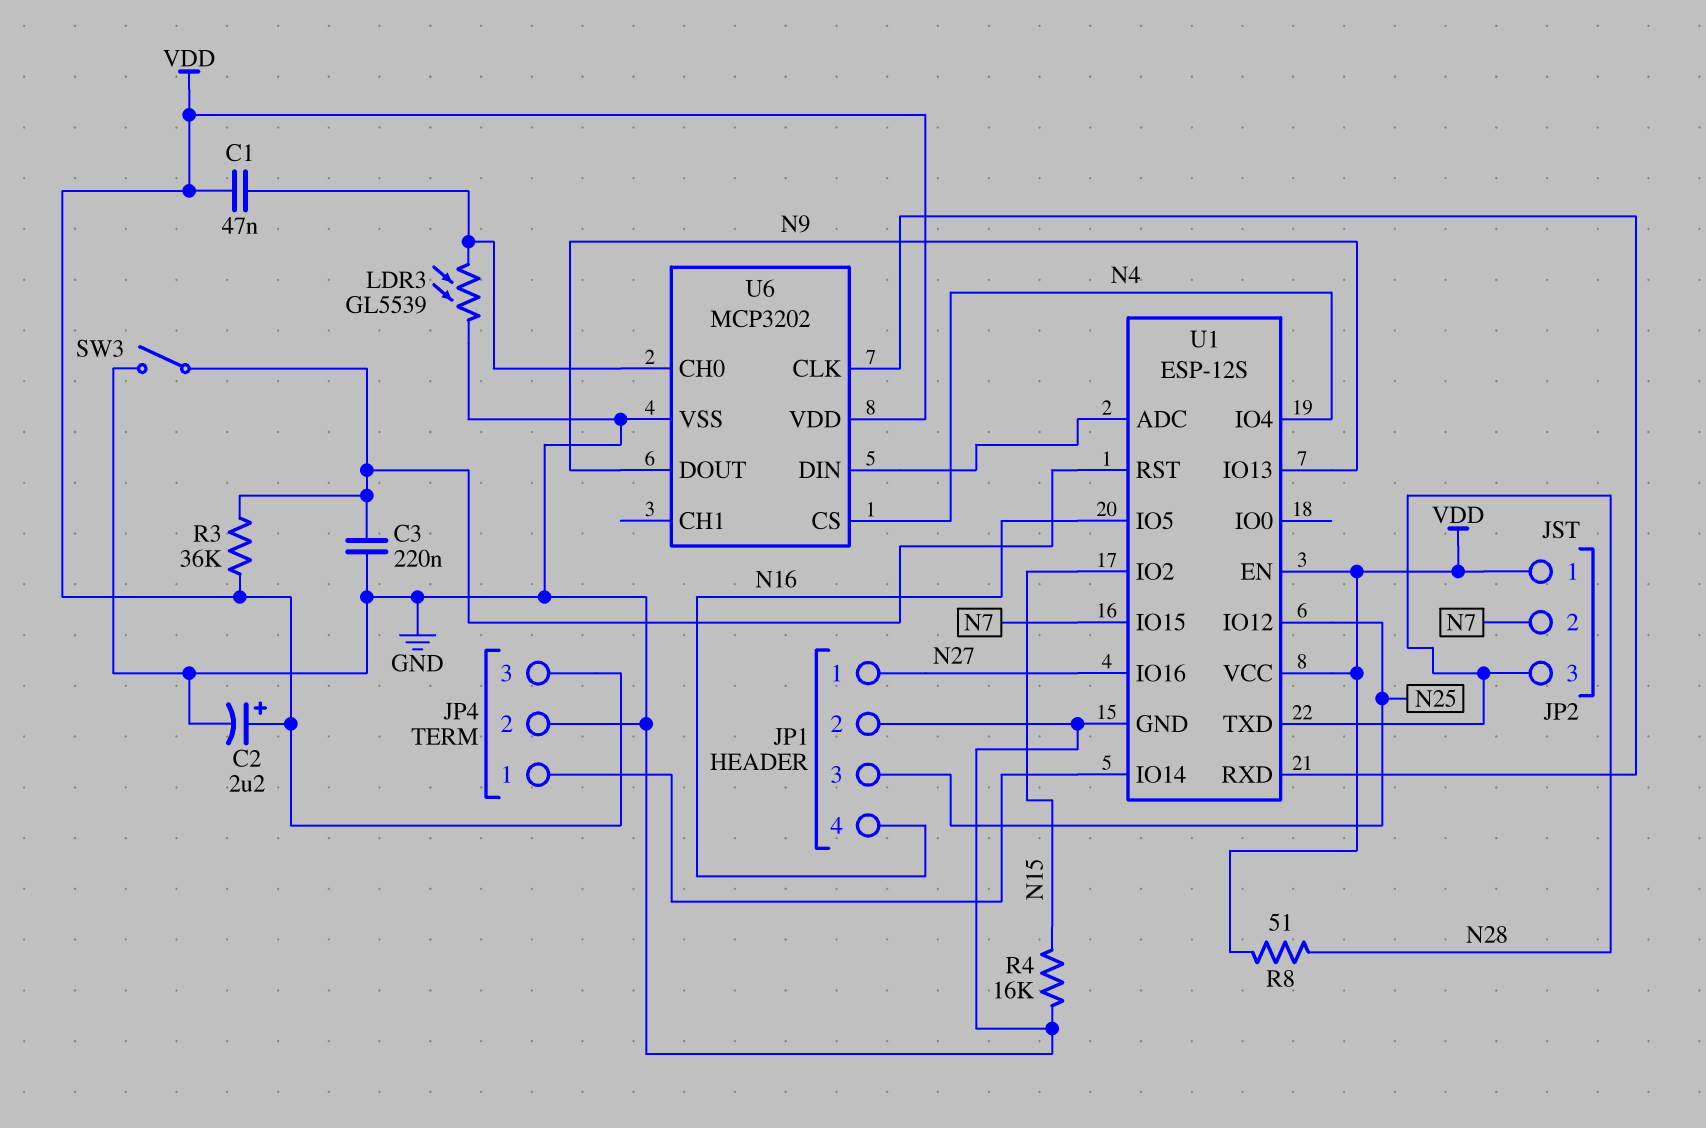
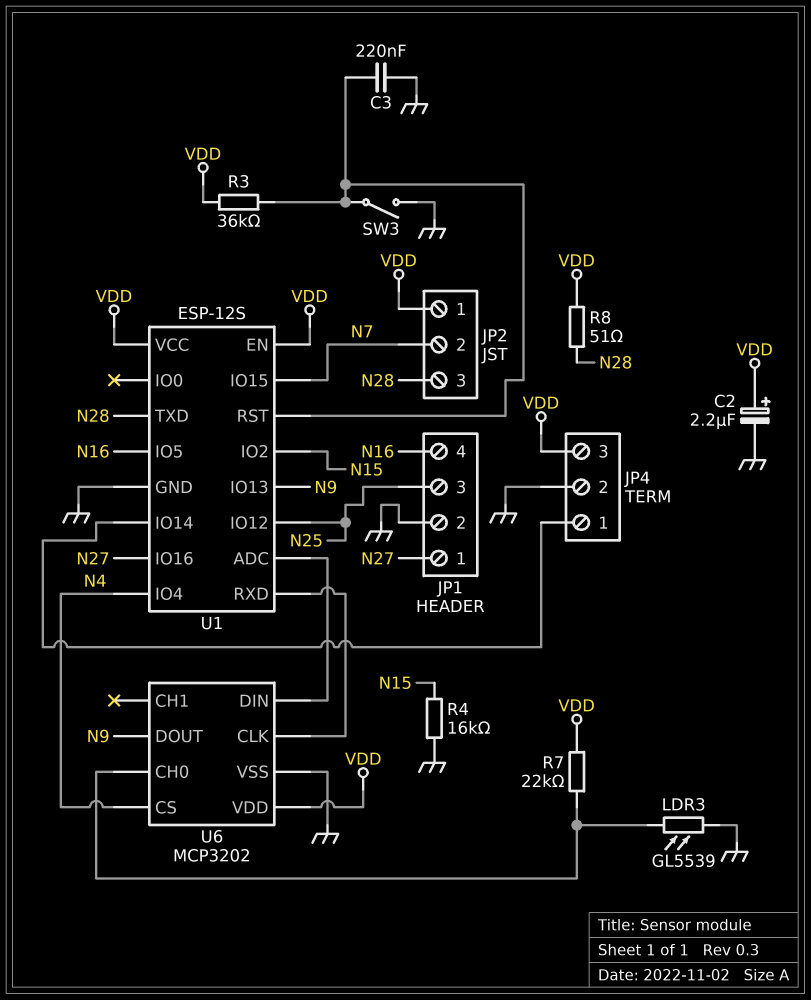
C1: 47nF (U6/CH0, VDD) -> none
R7: none -> 22k (U6/CH0, VDD)

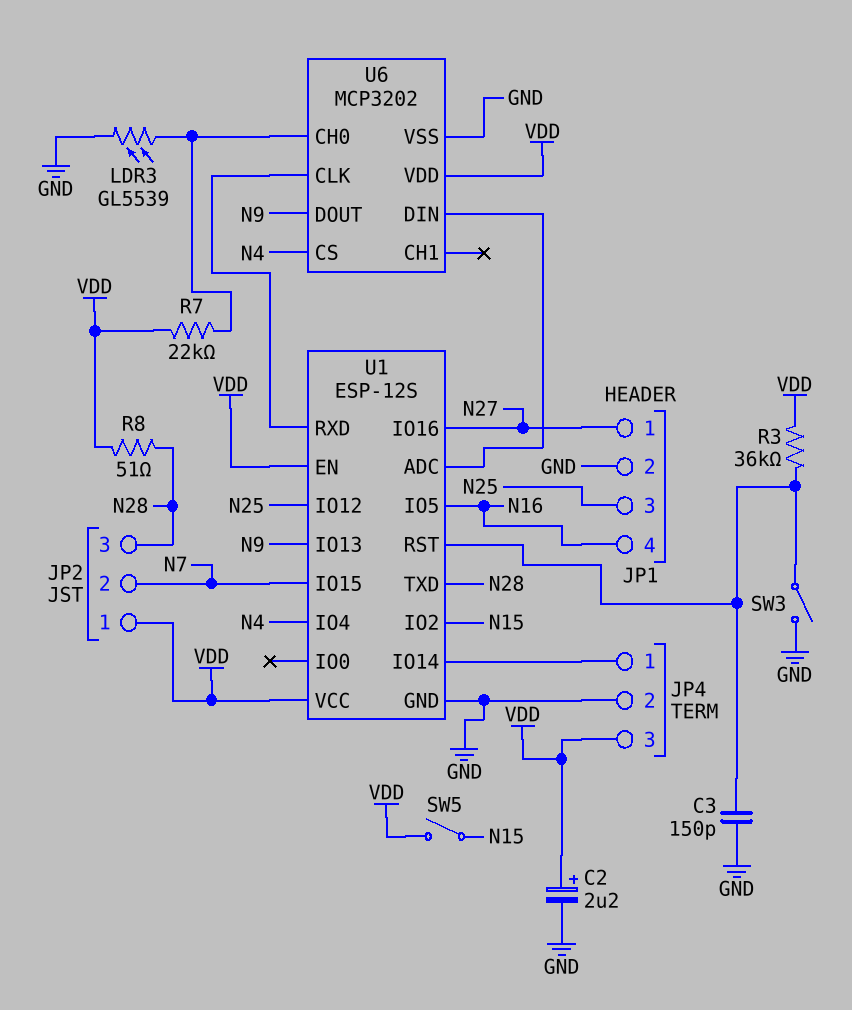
C3: 220nF (GND, U1/RST) -> 150pF (GND, U1/RST)
R4: 16k (GND, N15) -> none
SW5: none -> switch (N15, VDD)

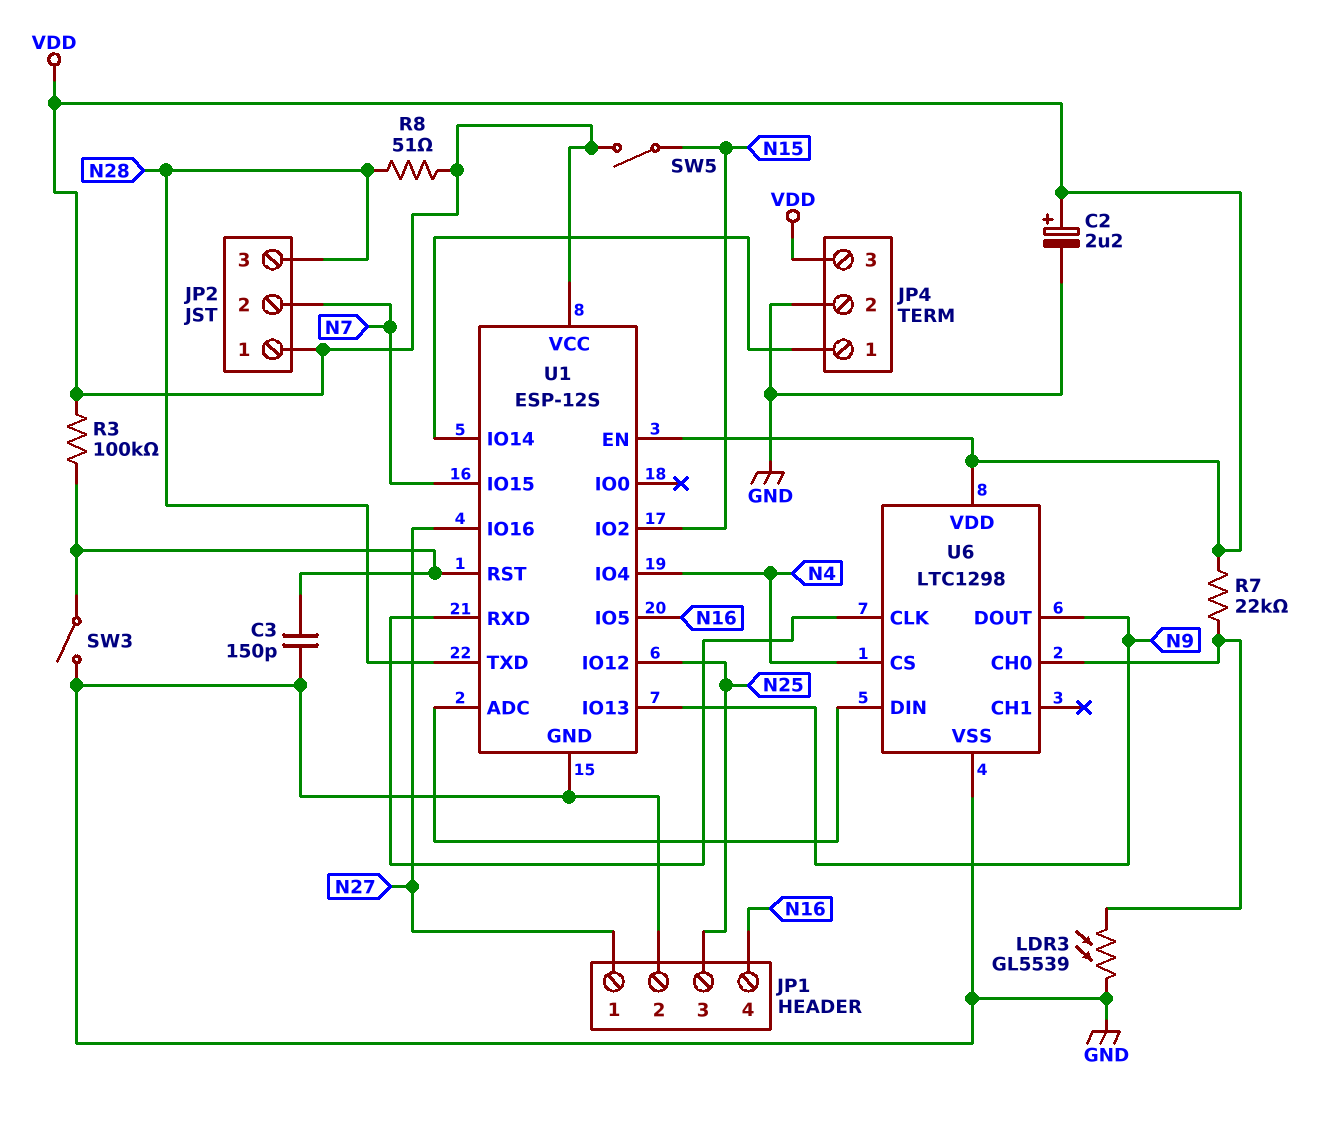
R3: 36k (U1/RST, VDD) -> 100k (U1/RST, VDD)
U6: MCP3202 -> LTC1298

